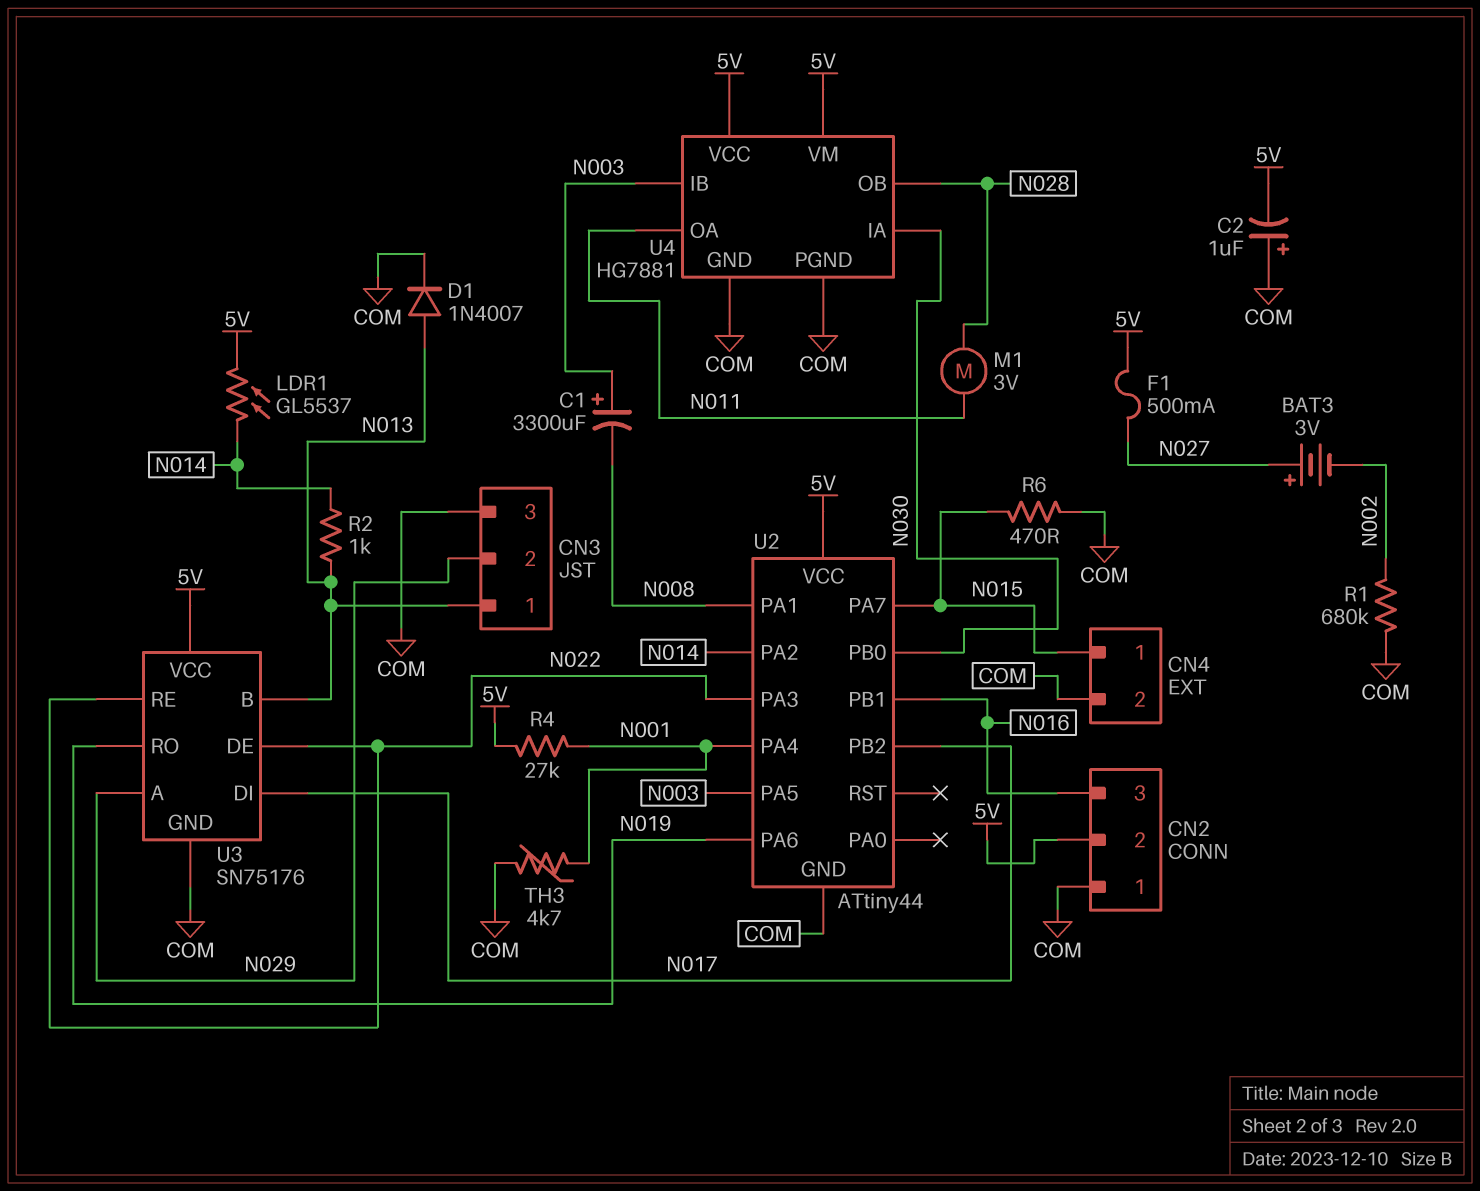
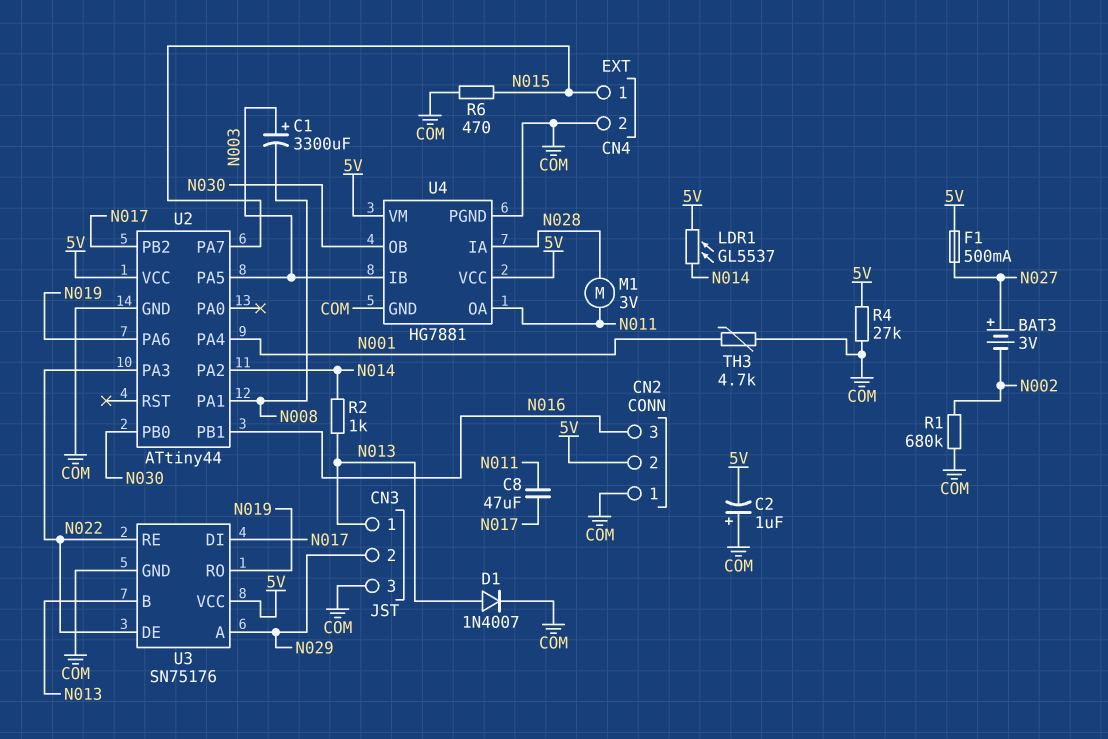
C8: none -> 47uF (N011, N017)
R4: 27k (5V, N001) -> 27k (5V, COM)
U4 pin IA: N030 -> N028
U4 pin OB: N028 -> N030

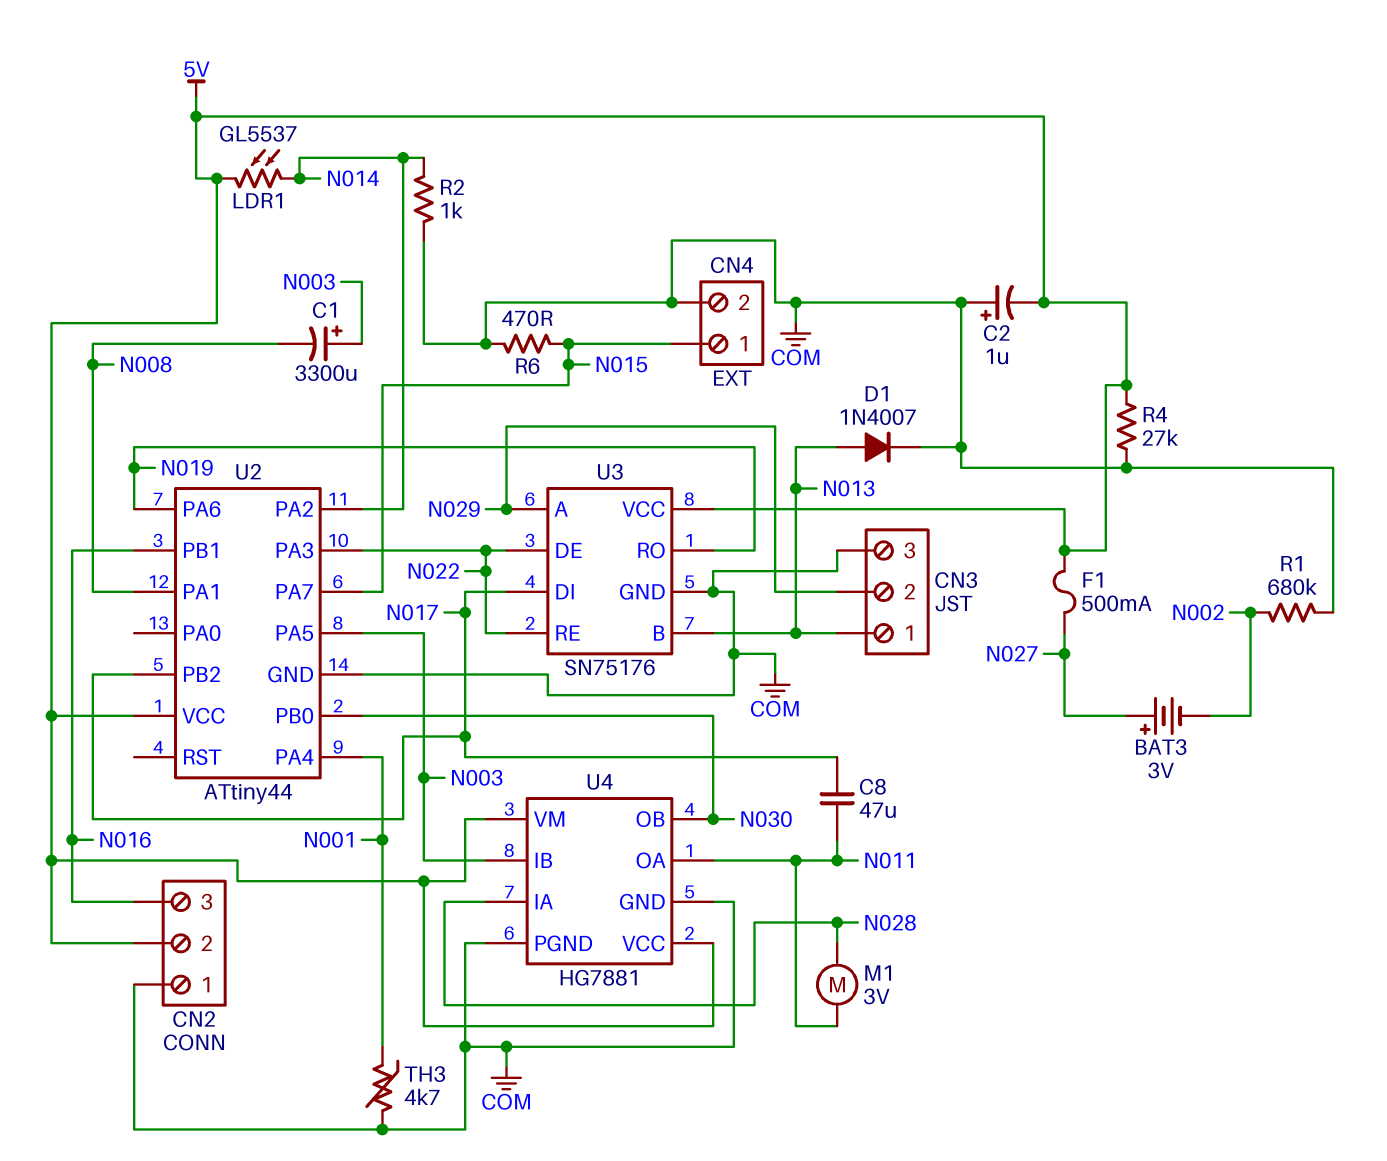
R2: 1k (N013, N014) -> 1k (COM, N014)

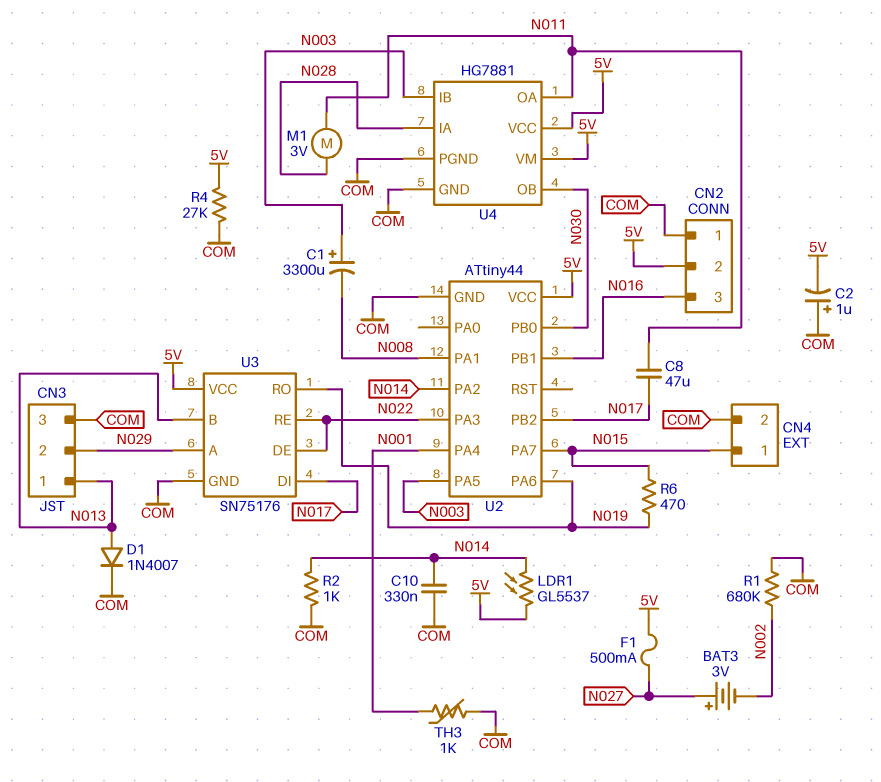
C10: none -> 330nF (COM, N014)
R6: 470 (COM, N015) -> 470 (N015, N019)
TH3: 4.7k (COM, N001) -> 1k (COM, N001)

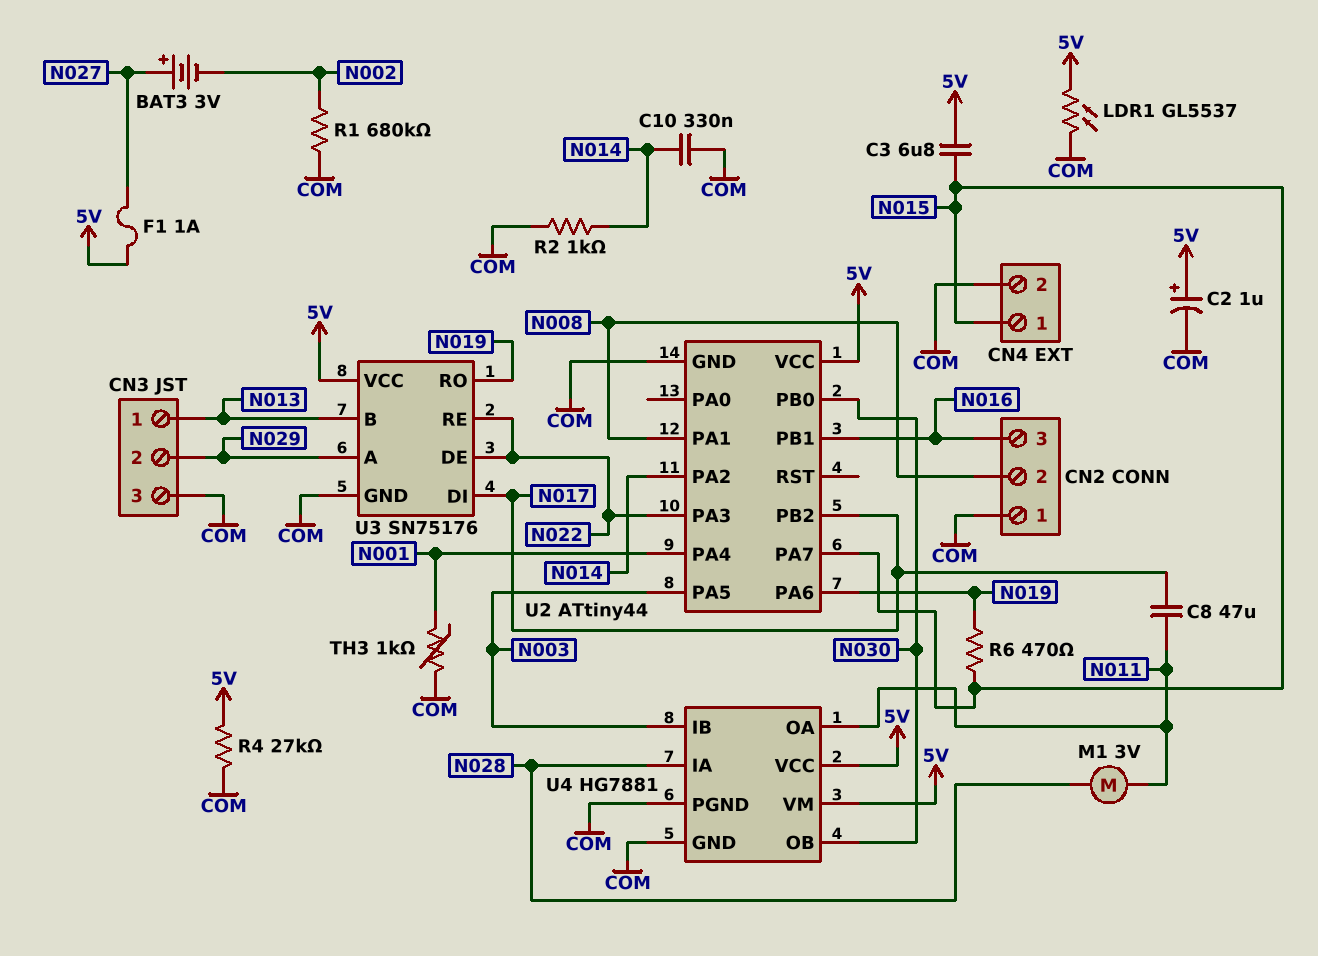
C1: 3300uF (plus N003, minus N008) -> none
C2: 1uF (plus COM, minus 5V) -> 1uF (plus 5V, minus COM)
C3: none -> 6.8uF (5V, N015)
CN2 pin 2: 5V -> N008
D1: diode 1N4007 (A N013, K COM) -> none
F1: 500mA (5V, N027) -> 1A (5V, N027)
LDR1: GL5537 (5V, N014) -> GL5537 (5V, COM)

